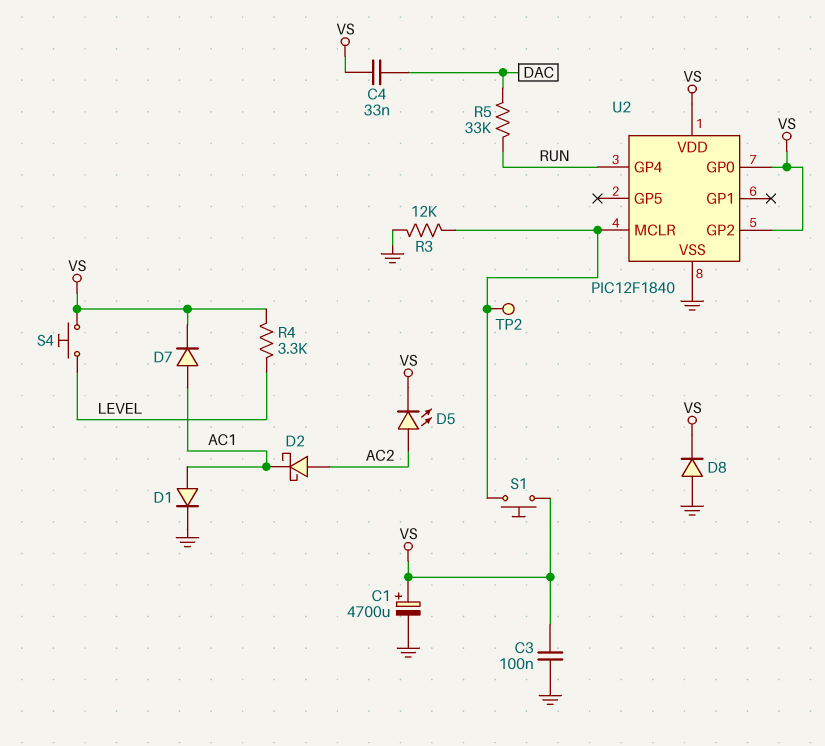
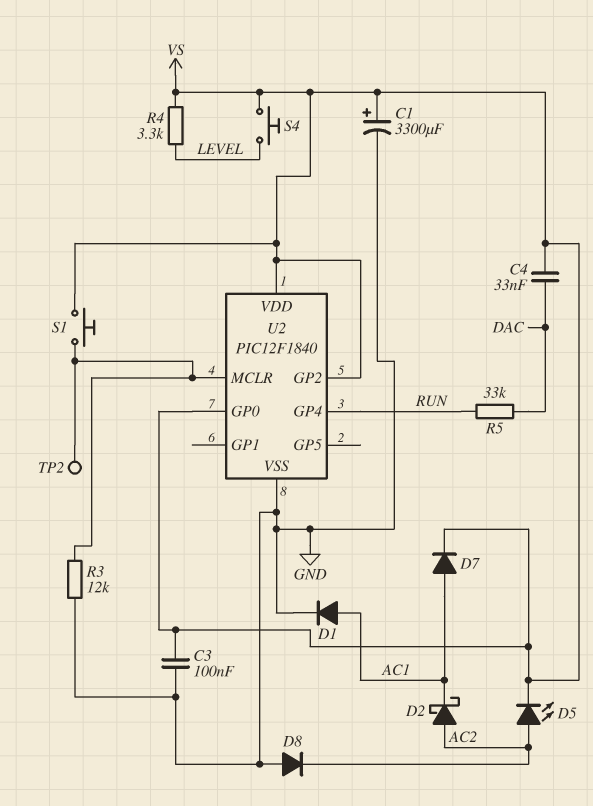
C1: 4700uF (plus VS, minus GND) -> 3300uF (plus VS, minus GND)
D8: diode (A GND, K VS) -> diode (A GND, K AC2)

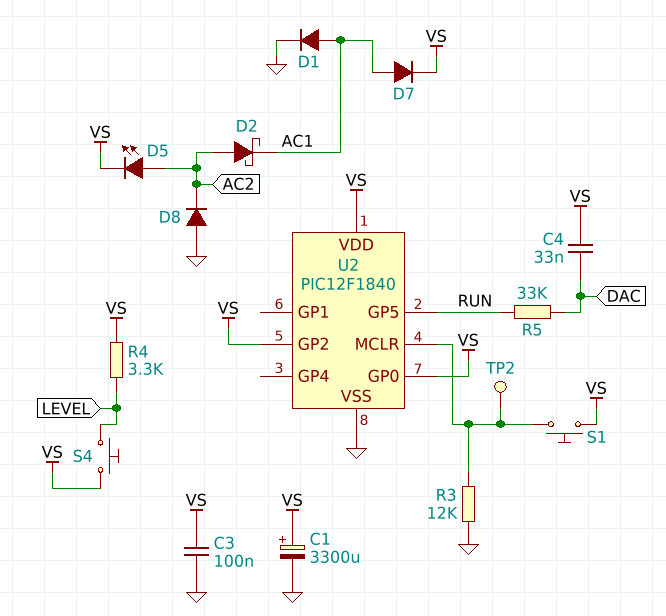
U2 pin GP4: RUN -> none
U2 pin GP5: none -> RUN

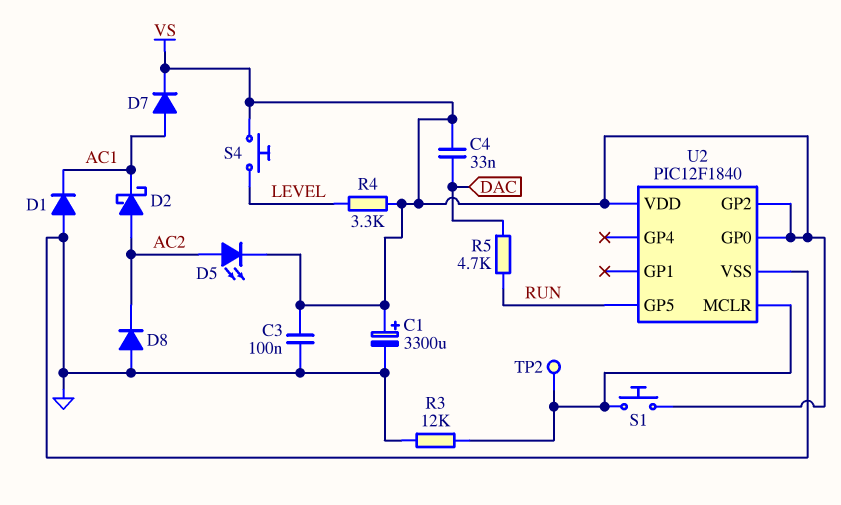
D1: diode (A AC1, K GND) -> diode (A GND, K AC1)
R5: 33k (DAC, RUN) -> 4.7k (DAC, RUN)

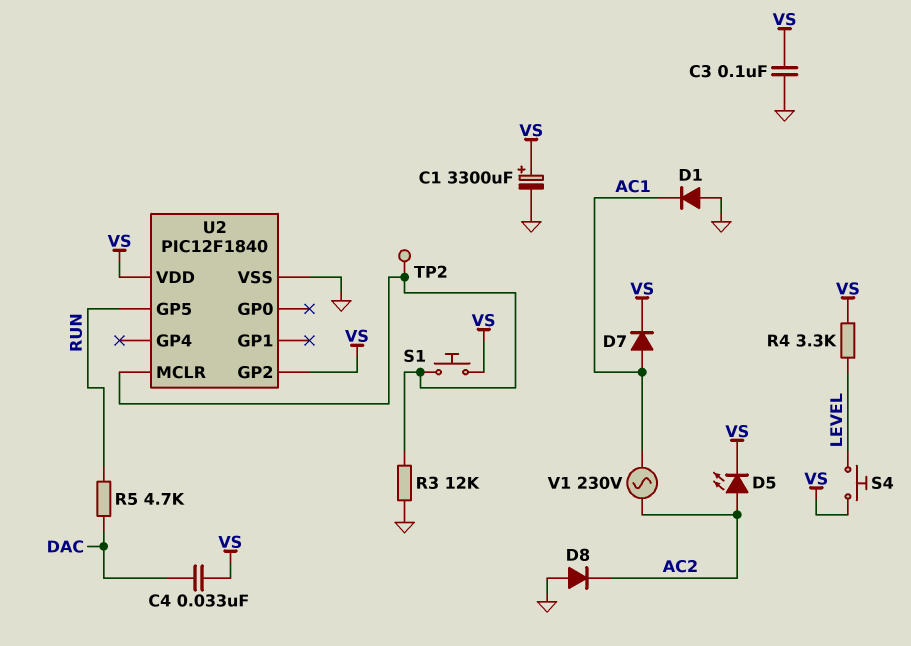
D2: schottky (A AC2, K AC1) -> none
U2 pin GP0: VS -> none
V1: none -> AC 230V (AC1, AC2)

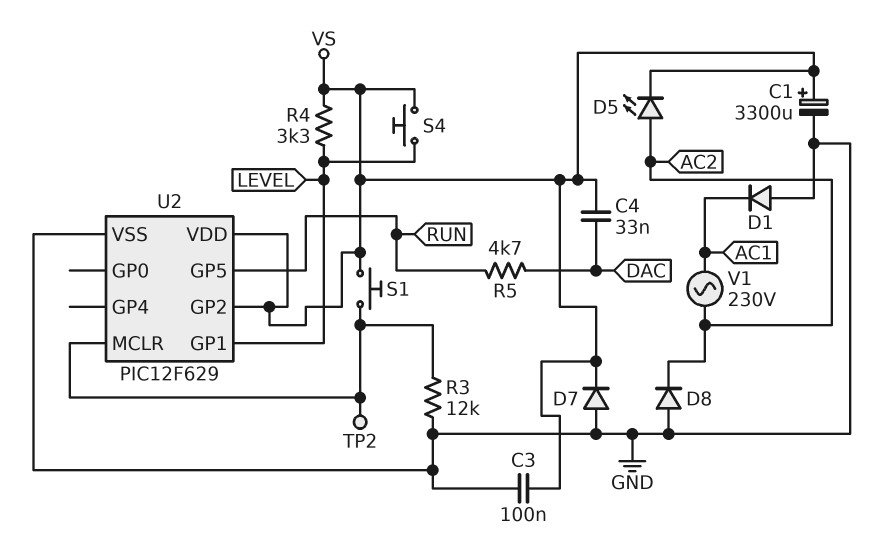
D7: diode (A AC1, K VS) -> diode (A GND, K VS)
U2: PIC12F1840 -> PIC12F629
U2 pin GP1: none -> LEVEL

